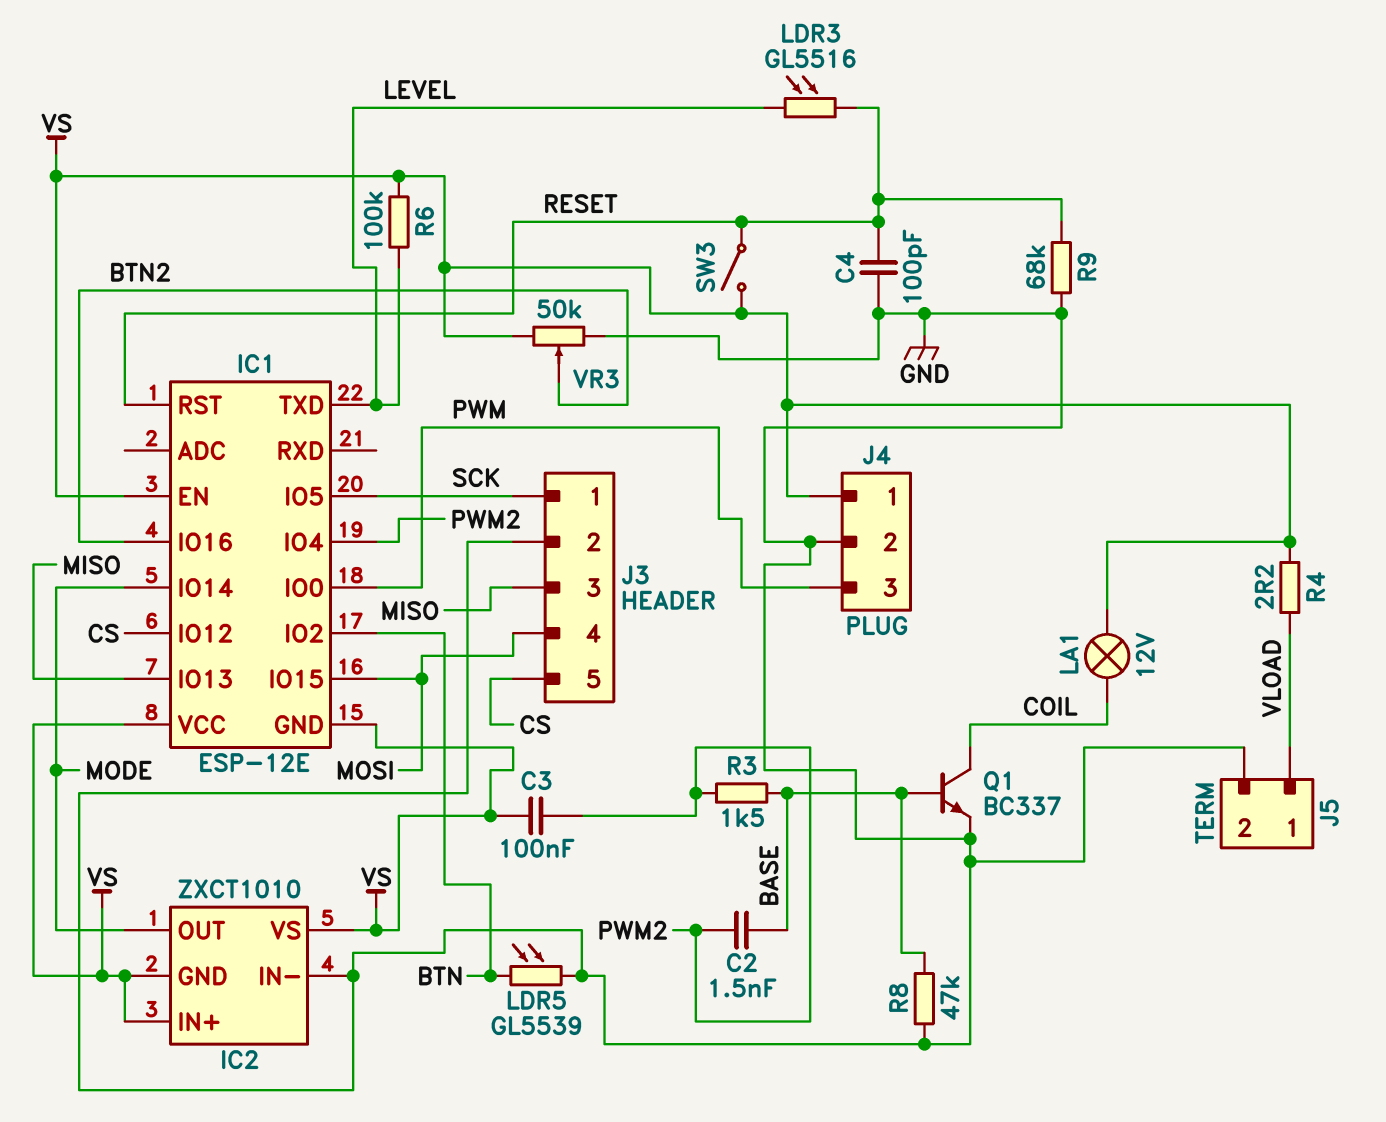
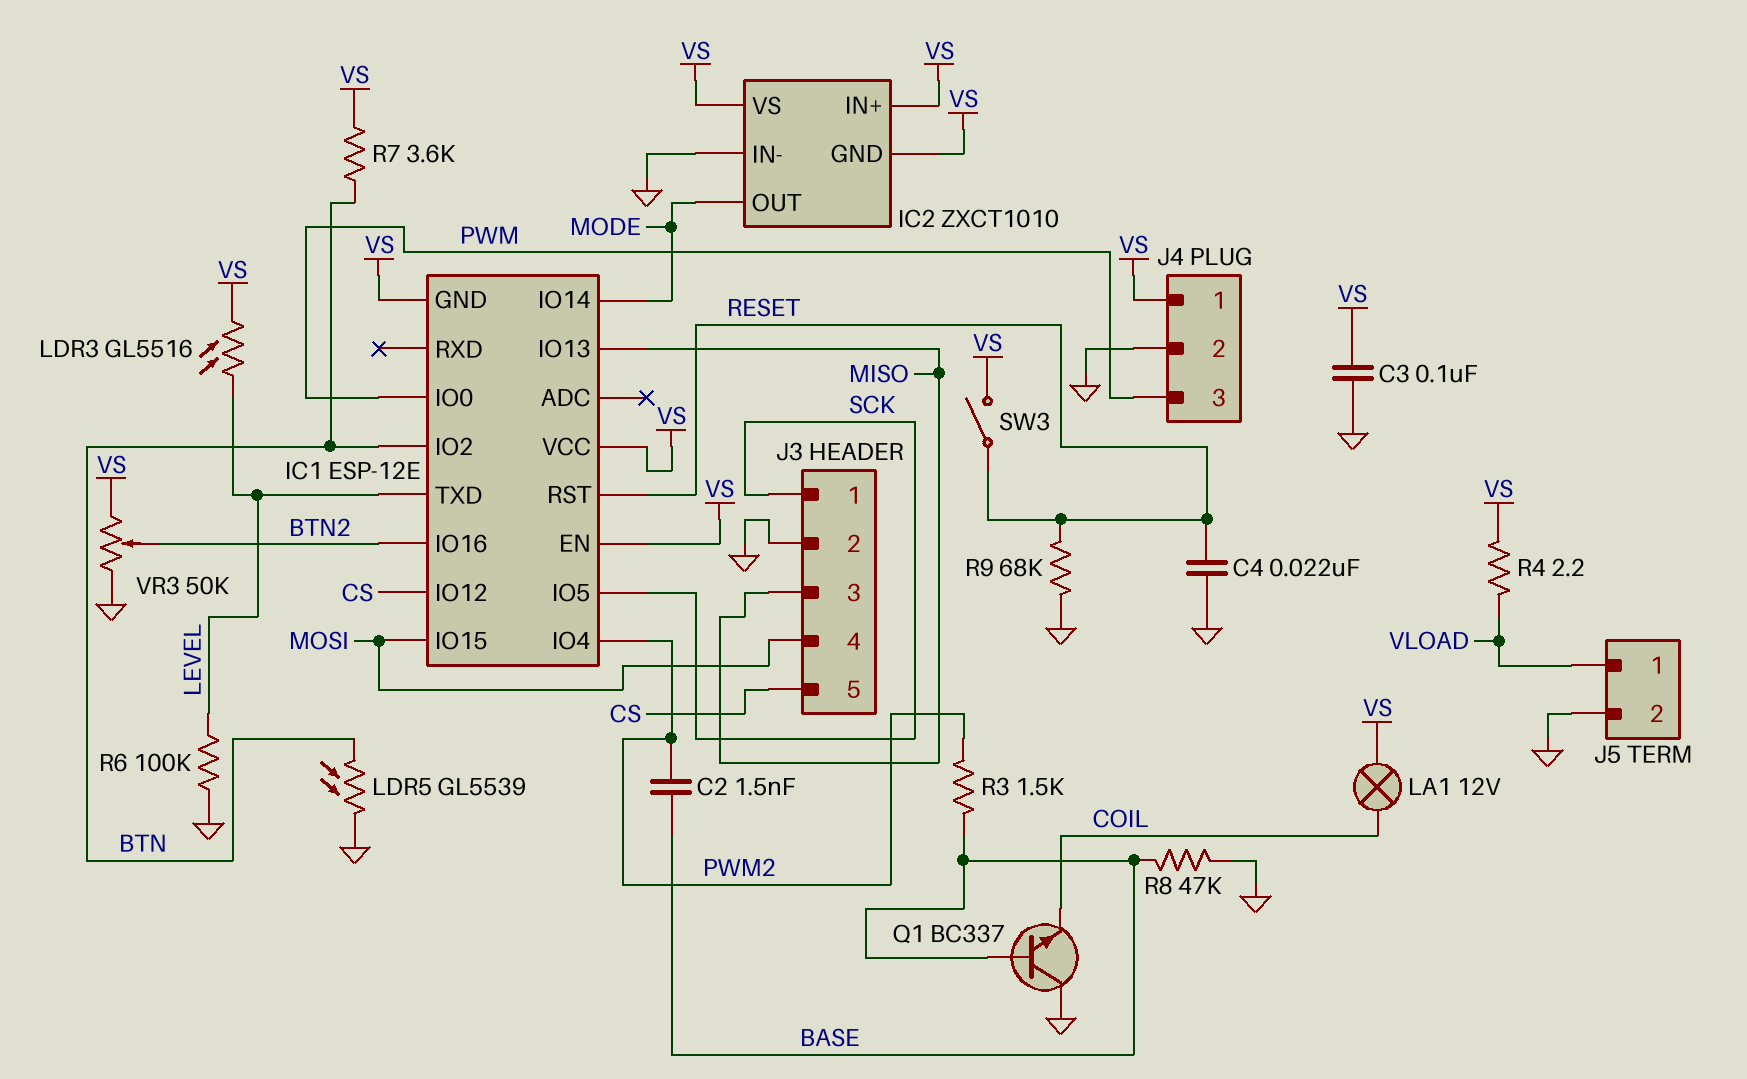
C3: 100nF (PWM2, VS) -> 100nF (GND, VS)
C4: 100pF (GND, RESET) -> 22nF (GND, RESET)
LDR3: GL5516 (LEVEL, RESET) -> GL5516 (LEVEL, VS)
Q1: NPN BC337 (B BASE, C COIL, E GND) -> NPN BC337 (B BASE, C GND, E COIL)
R6: 100k (LEVEL, VS) -> 100k (GND, LEVEL)
R7: none -> 3.6k (BTN, VS)

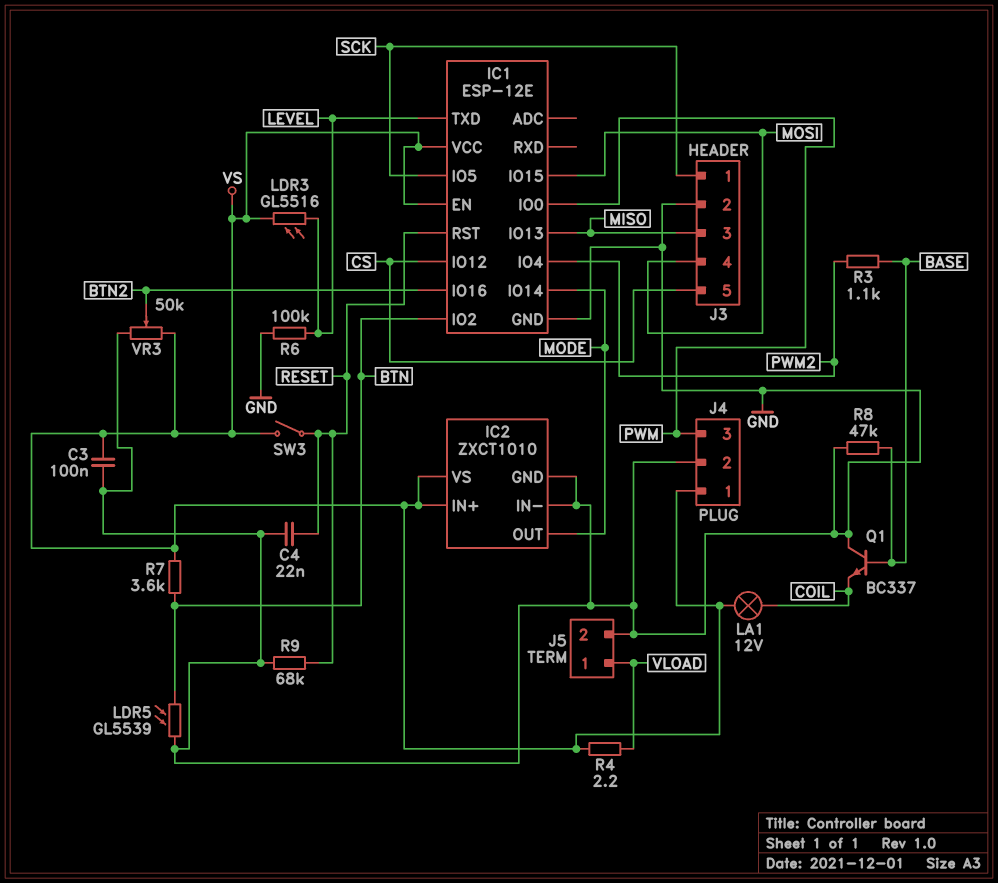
C2: 1.5nF (BASE, PWM2) -> none
IC1 pin GND: VS -> GND
IC2 pin GND: VS -> GND
R3: 1.5k (BASE, PWM2) -> 1.1k (BASE, PWM2)

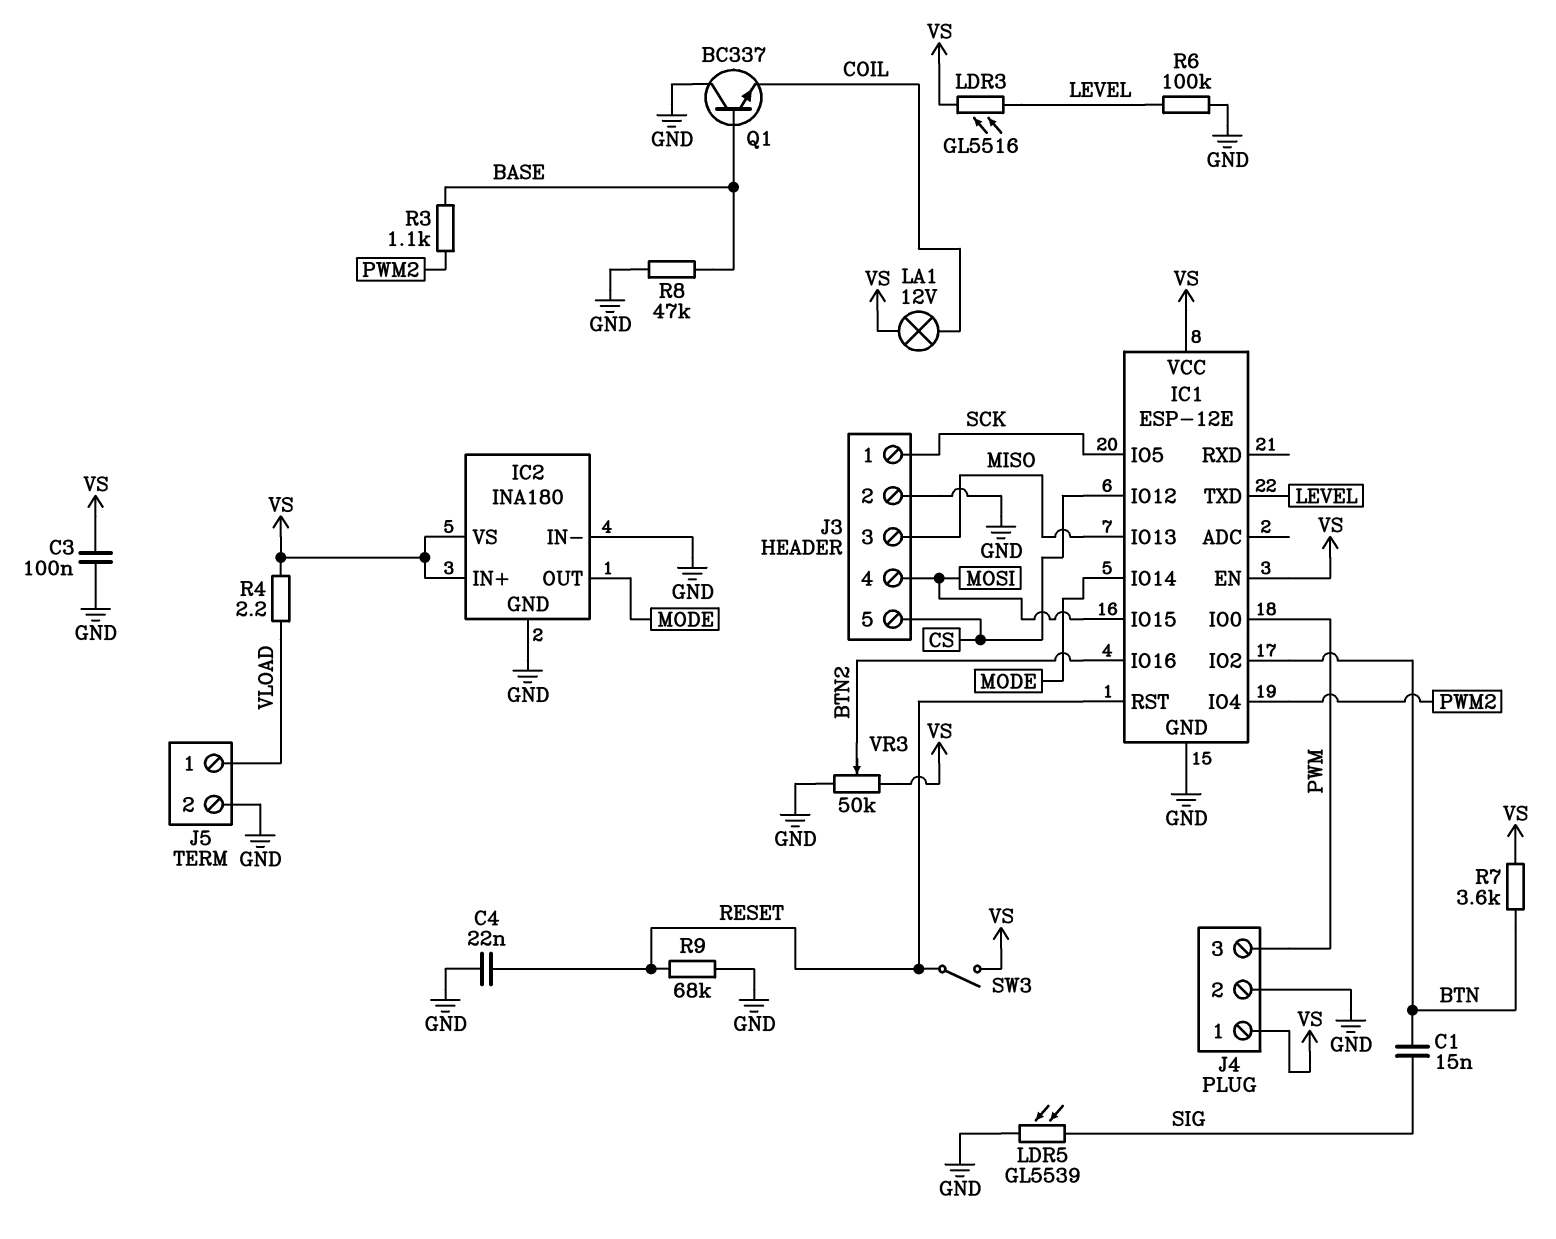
C1: none -> 15nF (BTN, SIG)
IC2: ZXCT1010 -> INA180
LDR5: GL5539 (BTN, GND) -> GL5539 (GND, SIG)

